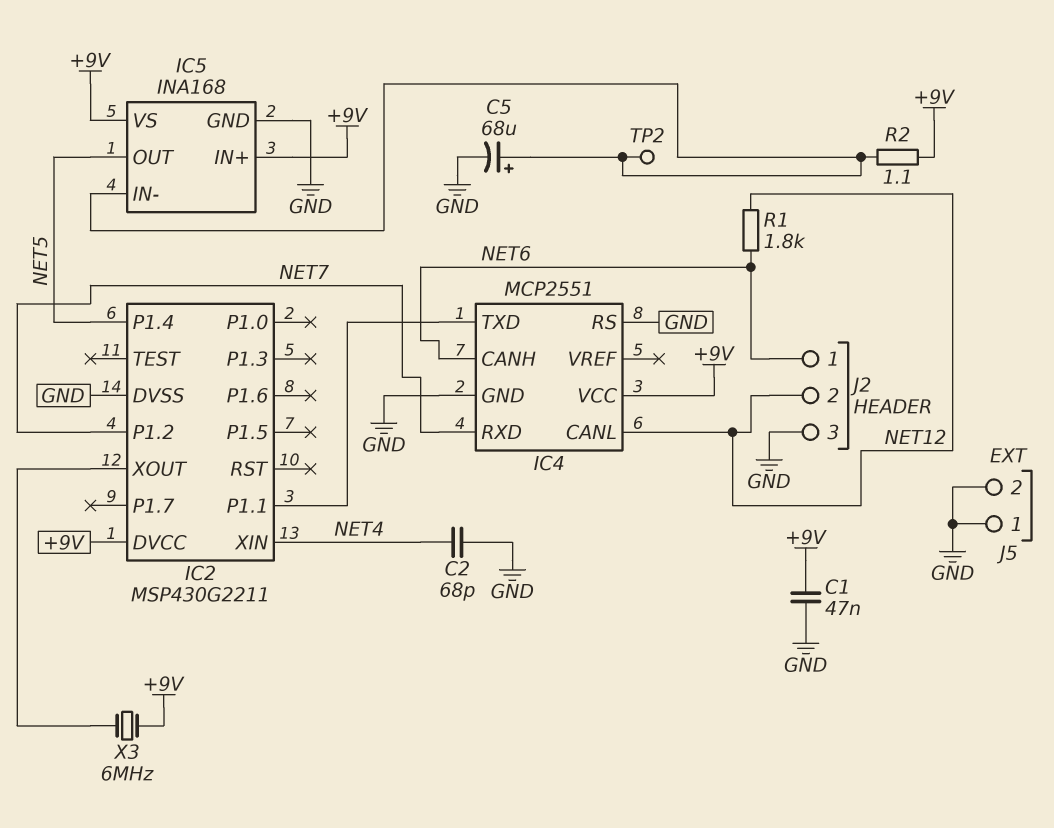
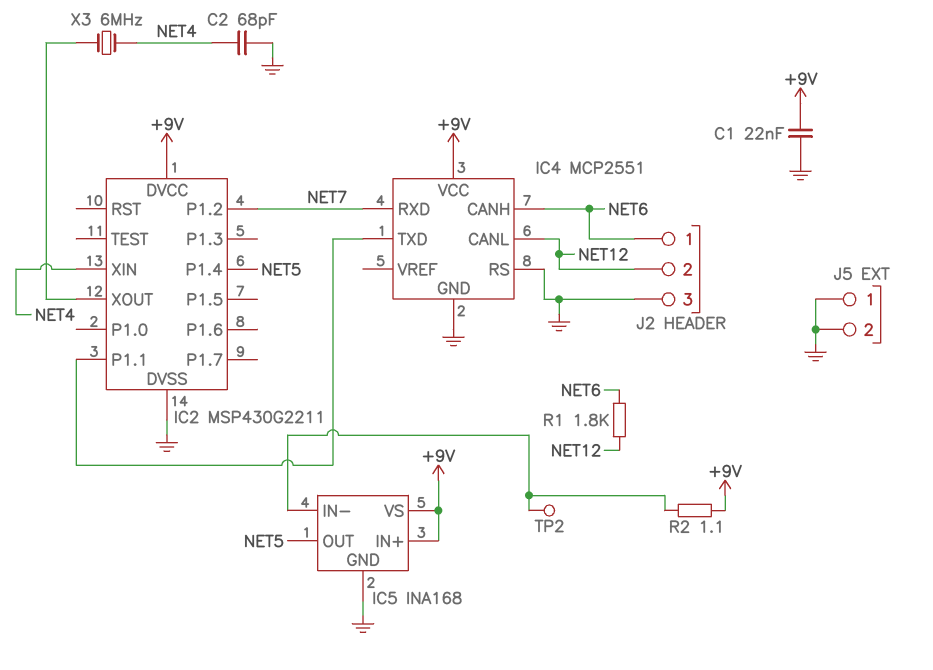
C1: 47nF (+9V, GND) -> 22nF (+9V, GND)
C5: 68uF (plus IC5/IN-, minus GND) -> none
X3: 6MHz (+9V, IC2/XOUT) -> 6MHz (IC2/XOUT, NET4)

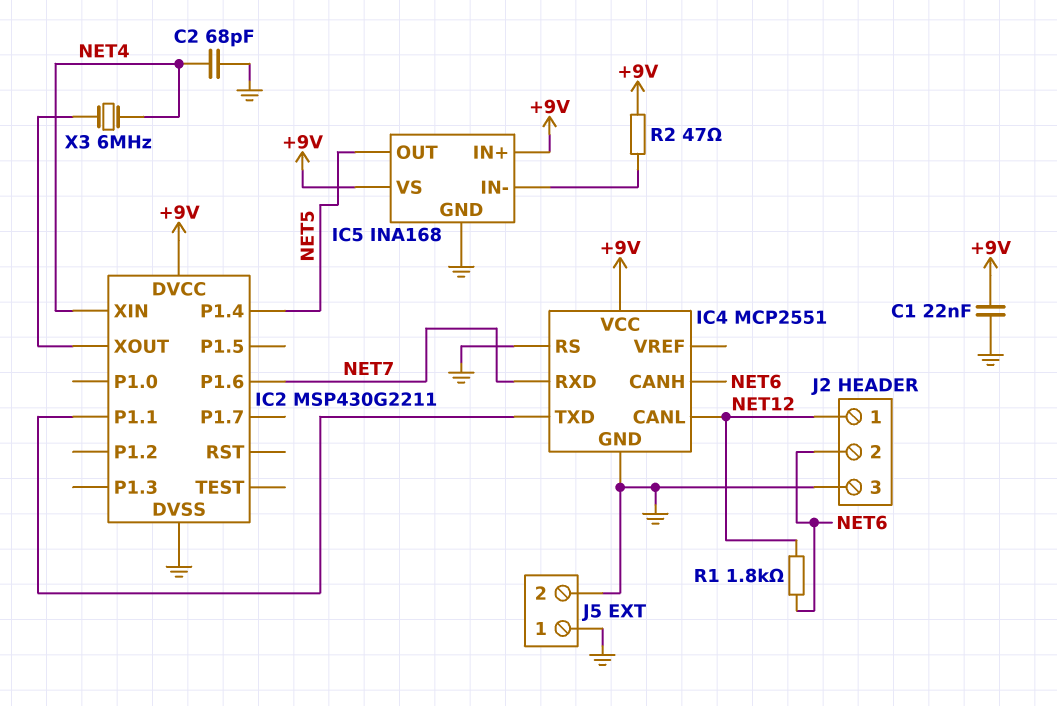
IC2 pin P1.2: NET7 -> none
IC2 pin P1.6: none -> NET7
J2 pin 1: NET6 -> NET12
J2 pin 2: NET12 -> NET6
R2: 1.1 (+9V, IC5/IN-) -> 47 (+9V, IC5/IN-)
TP2: test point (IC5/IN-) -> none

